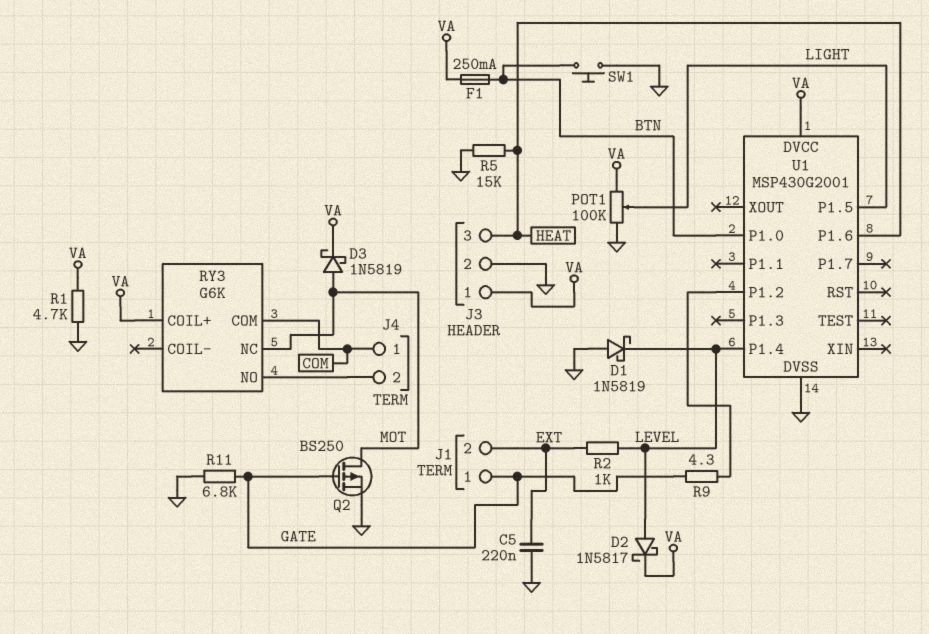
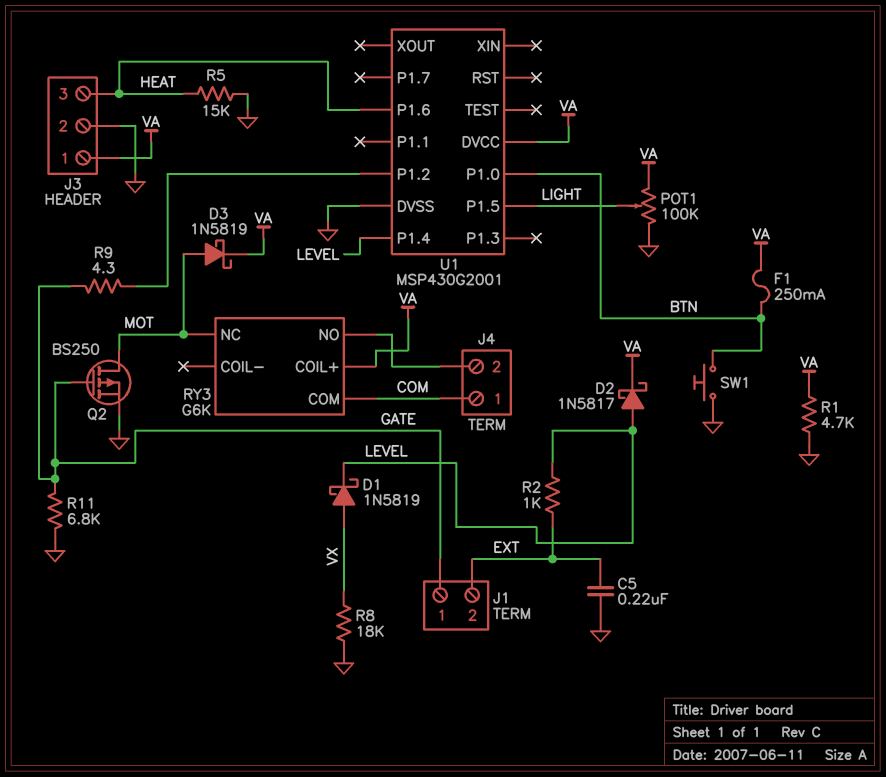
D1: schottky 1N5819 (A GND, K LEVEL) -> schottky 1N5819 (A VX, K LEVEL)
R8: none -> 18k (GND, VX)

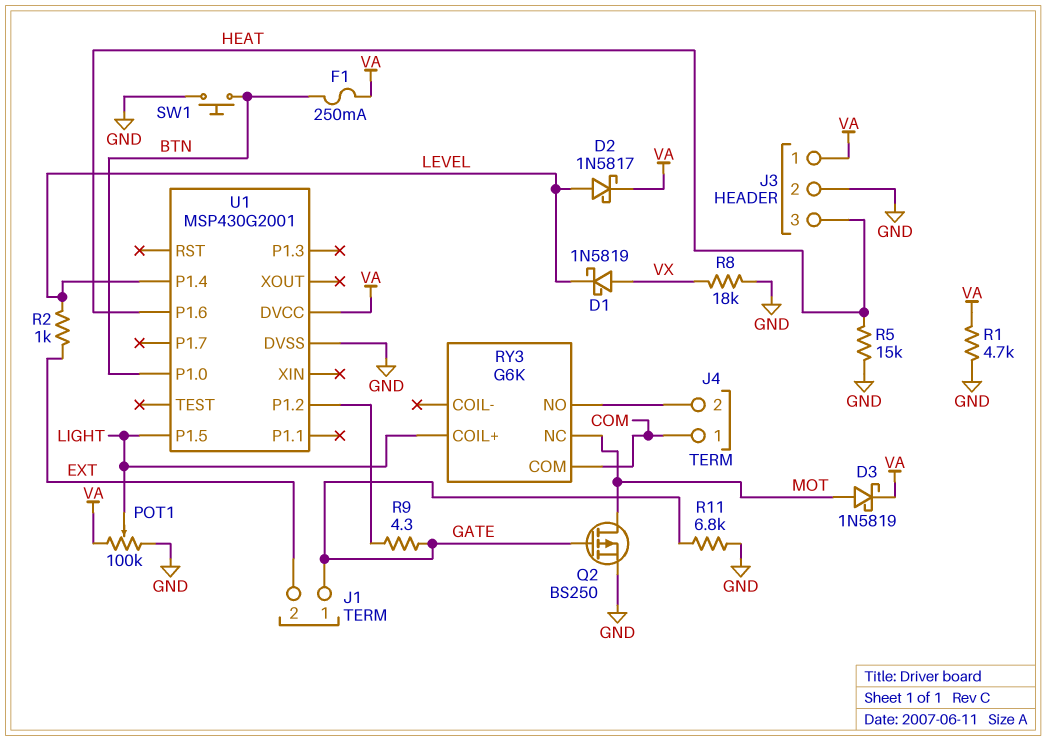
C5: 220nF (EXT, GND) -> none
RY3 pin COIL+: VA -> LIGHT

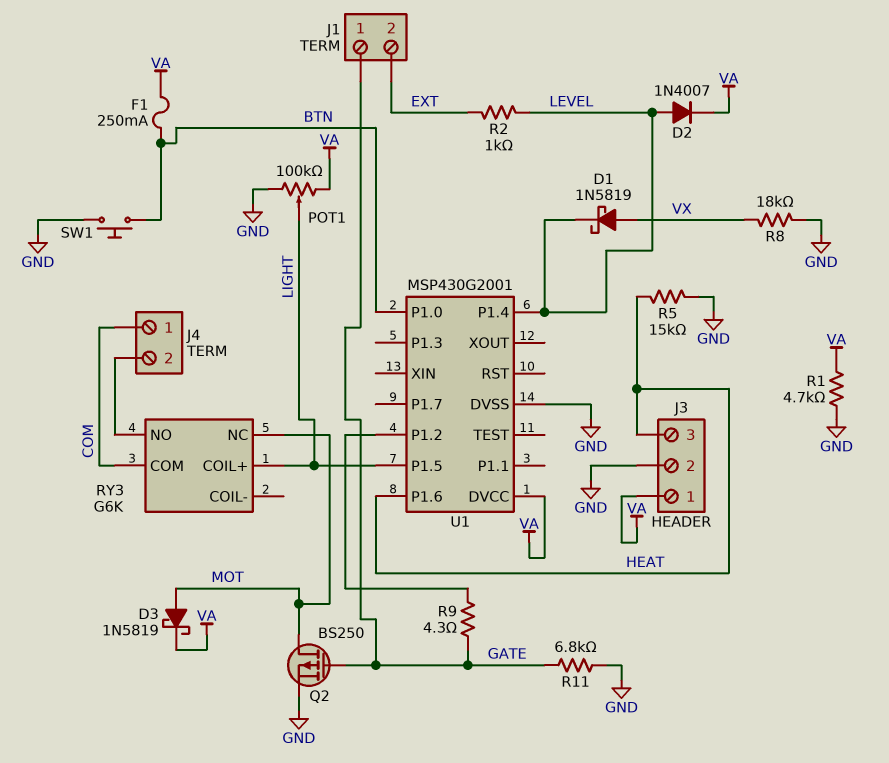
D2: schottky 1N5817 (A LEVEL, K VA) -> diode 1N4007 (A LEVEL, K VA)

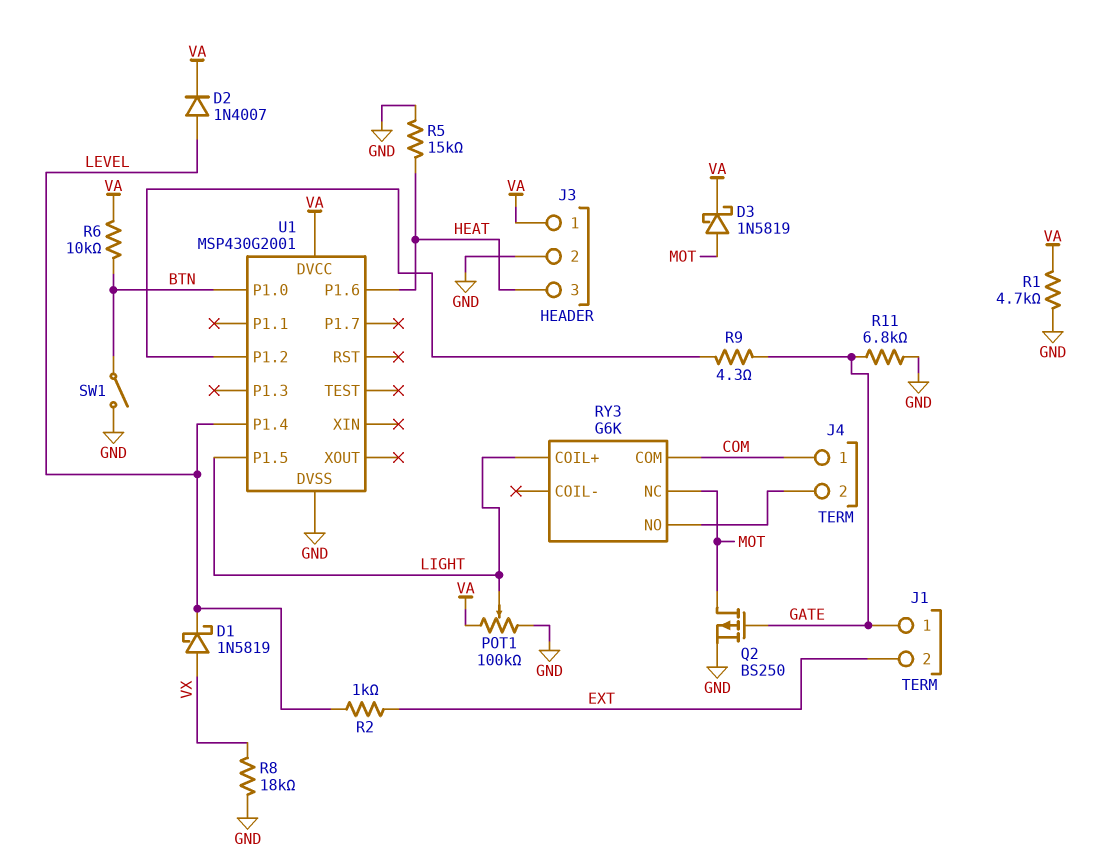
F1: 250mA (BTN, VA) -> none
R6: none -> 10k (BTN, VA)
SW1: button (BTN, GND) -> switch (BTN, GND)

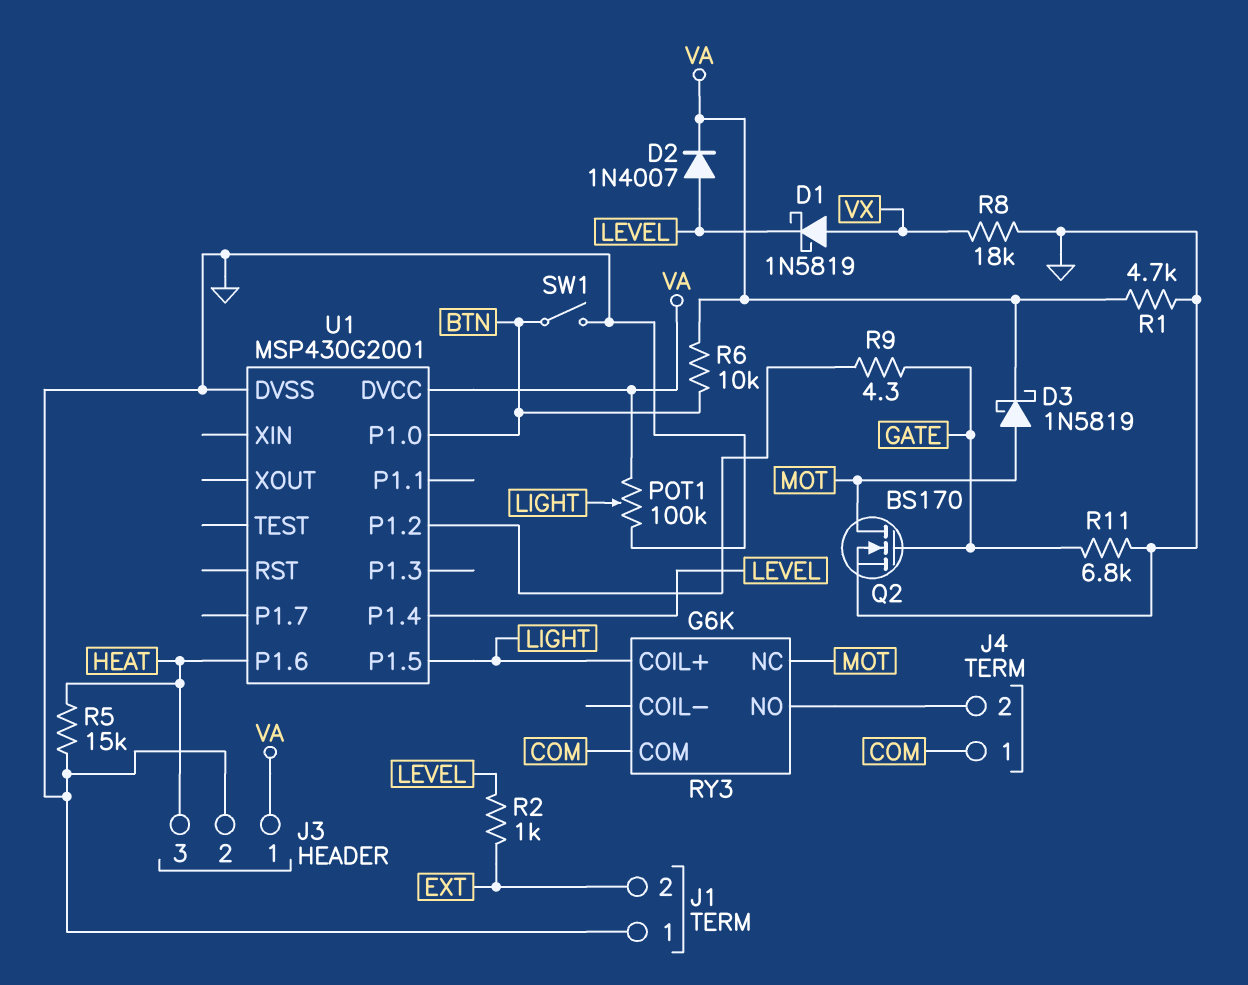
J1 pin 1: GATE -> GND
Q2: PMOS BS250 (G GATE, D MOT, S GND) -> NMOS BS170 (G GATE, D MOT, S GND)

